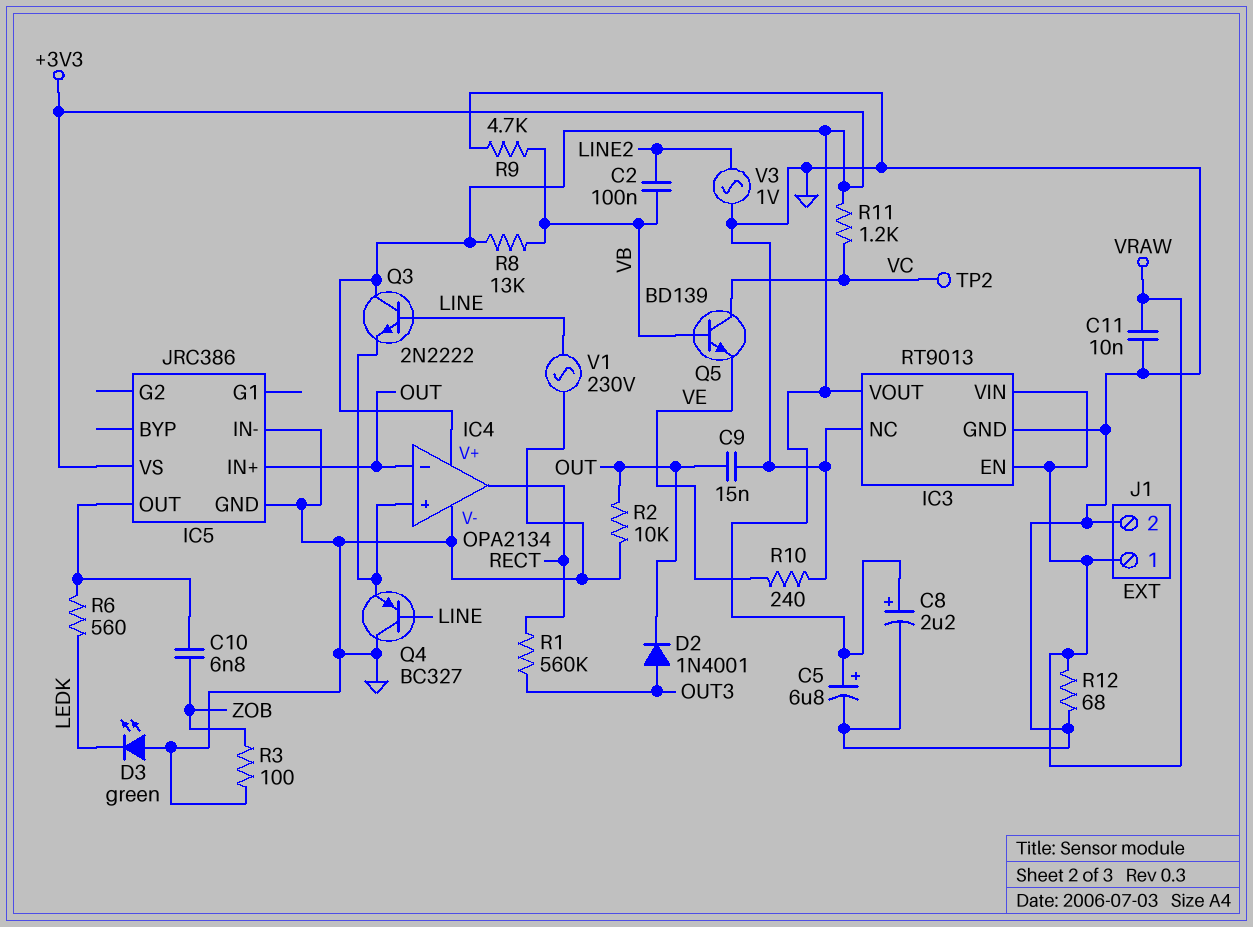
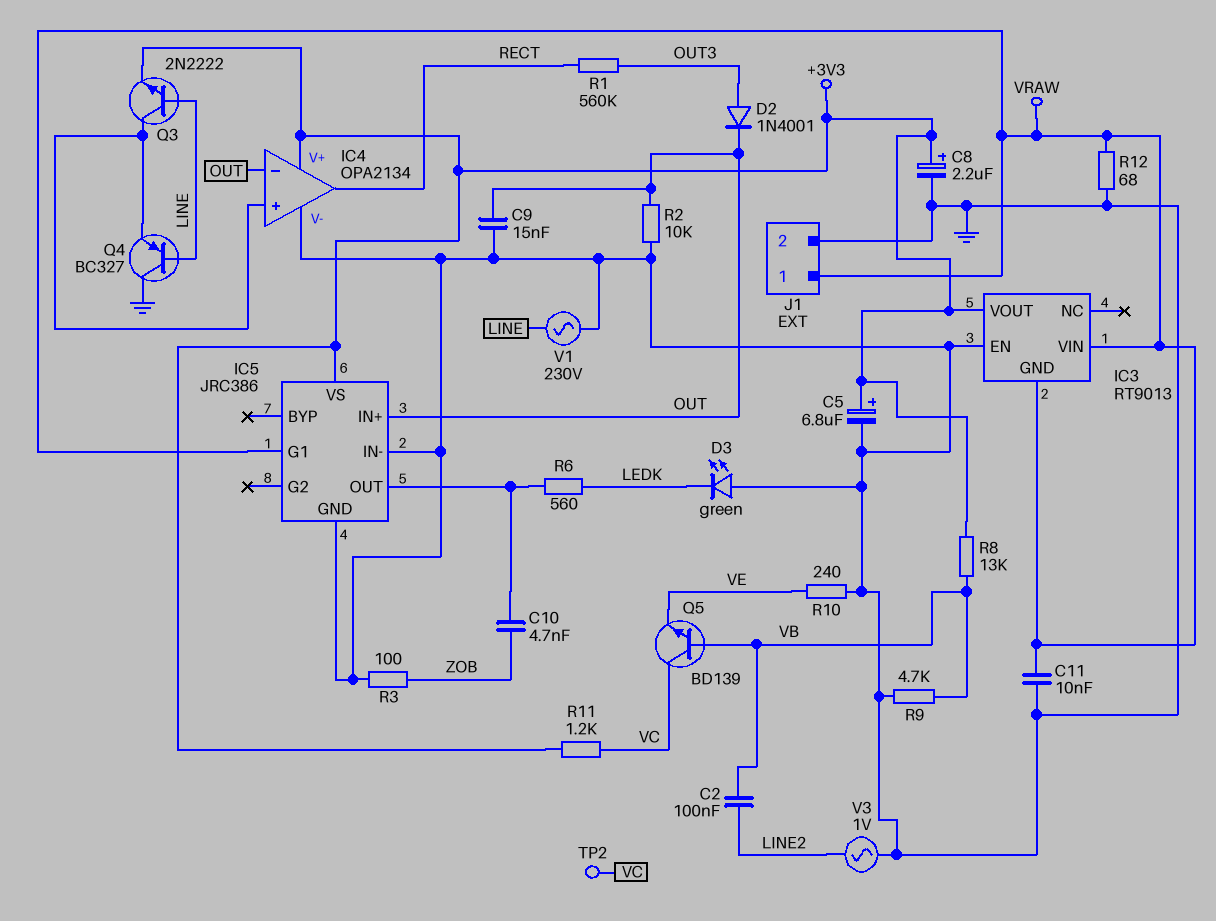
C10: 6.8nF (IC5/OUT, ZOB) -> 4.7nF (IC5/OUT, ZOB)
IC3 pin EN: VRAW -> GND
IC3 pin GND: GND -> VRAW
IC3 pin NC: GND -> none
IC5 pin G1: none -> VRAW
Q3: NPN 2N2222 (B LINE, C +3V3, E IC4/in+) -> NPN 2N2222 (B LINE, C IC4/in+, E +3V3)

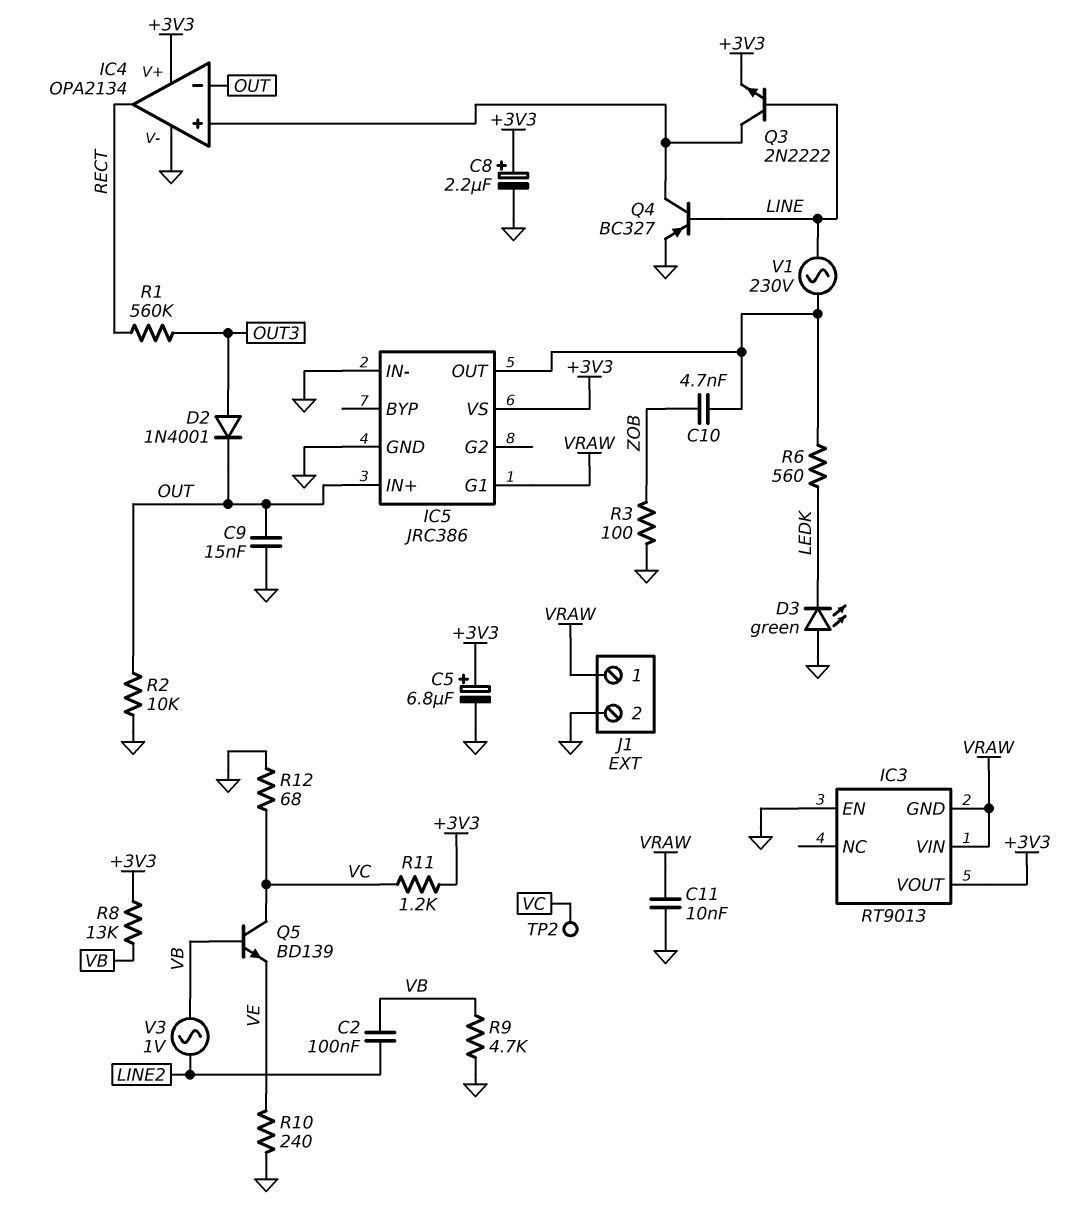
Q4: PNP BC327 (B LINE, C GND, E IC4/in+) -> PNP BC327 (B LINE, C IC4/in+, E GND)
R12: 68 (GND, VRAW) -> 68 (GND, VC)
V1: AC 230V (GND, LINE) -> AC 230V (IC5/OUT, LINE)
V3: AC 1V (GND, LINE2) -> AC 1V (LINE2, VB)

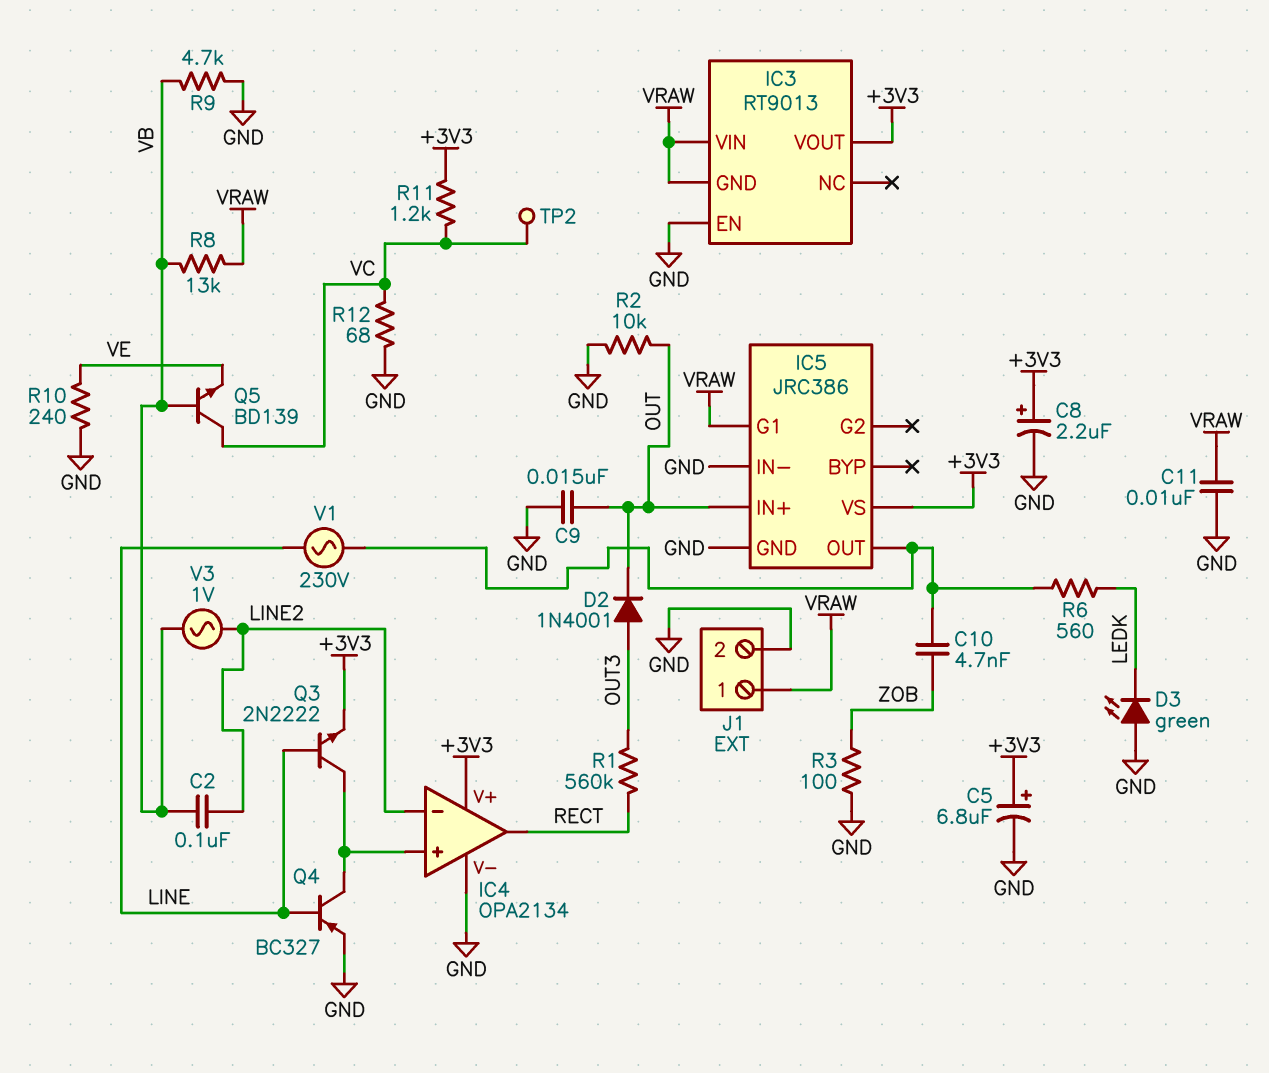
IC4 pin in-: OUT -> LINE2
R8: 13k (+3V3, VB) -> 13k (VB, VRAW)

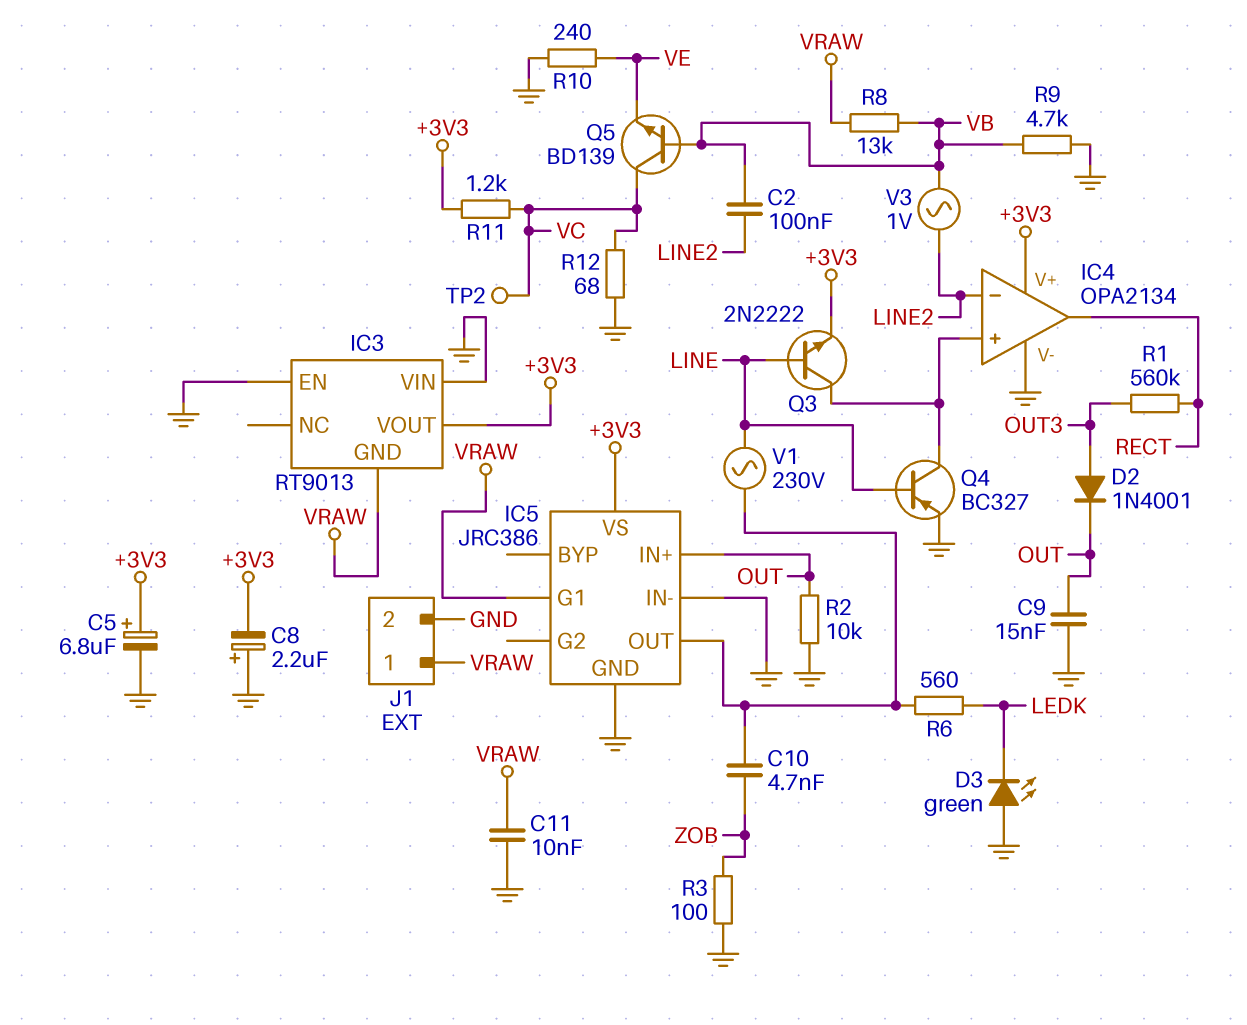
C8: 2.2uF (plus +3V3, minus GND) -> 2.2uF (plus GND, minus +3V3)
IC3 pin VIN: VRAW -> GND

